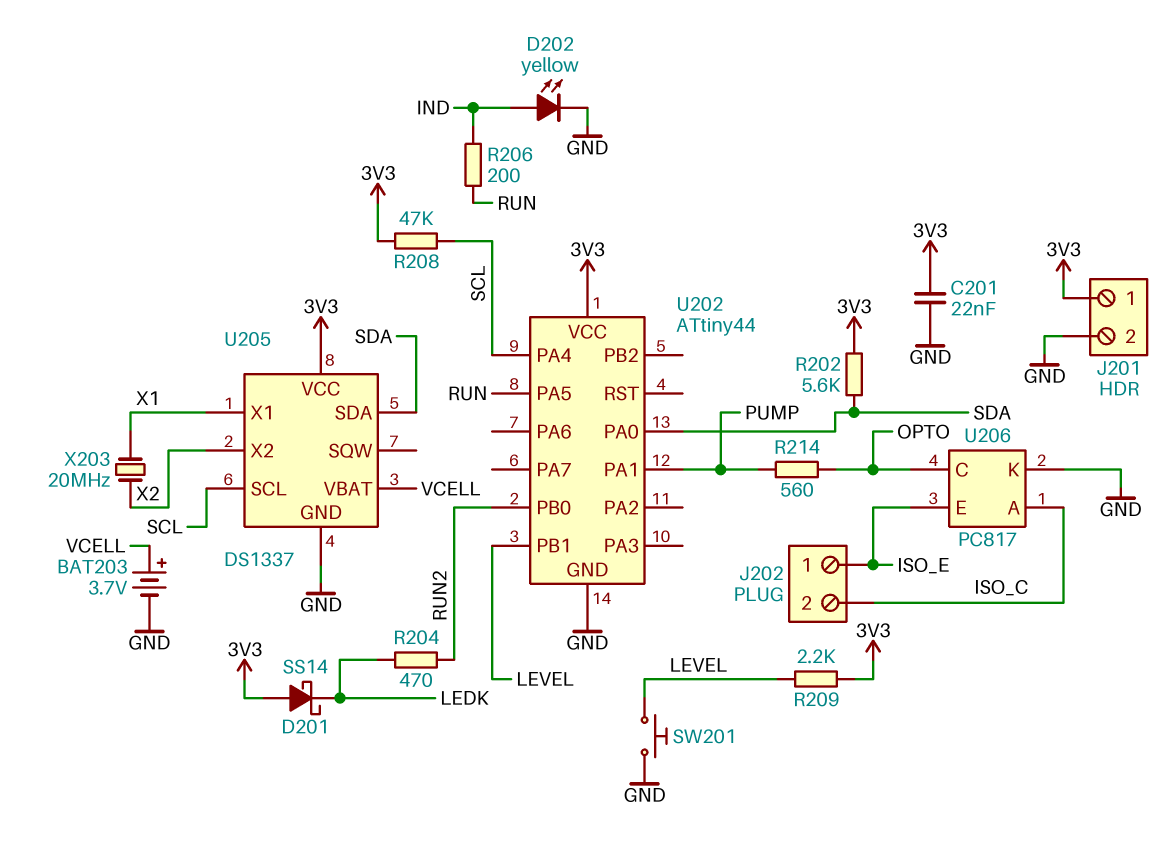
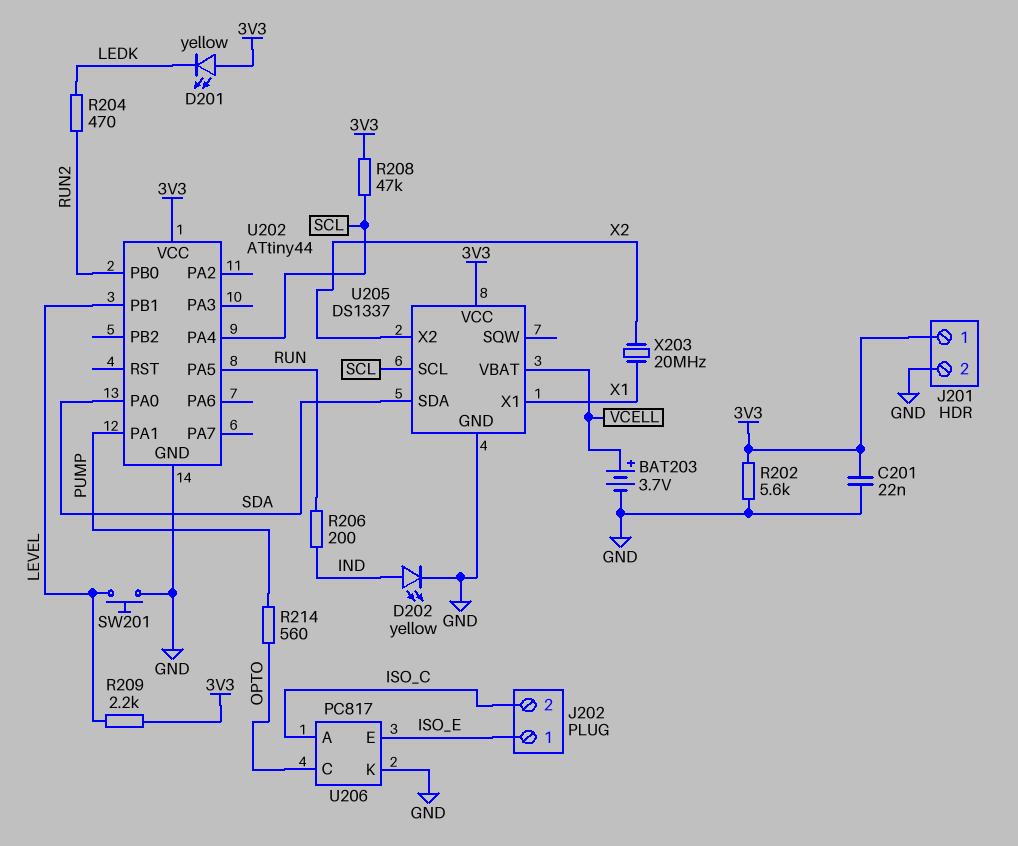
D201: schottky SS14 (A 3V3, K LEDK) -> LED yellow (A 3V3, K LEDK)
R202: 5.6k (3V3, SDA) -> 5.6k (3V3, GND)

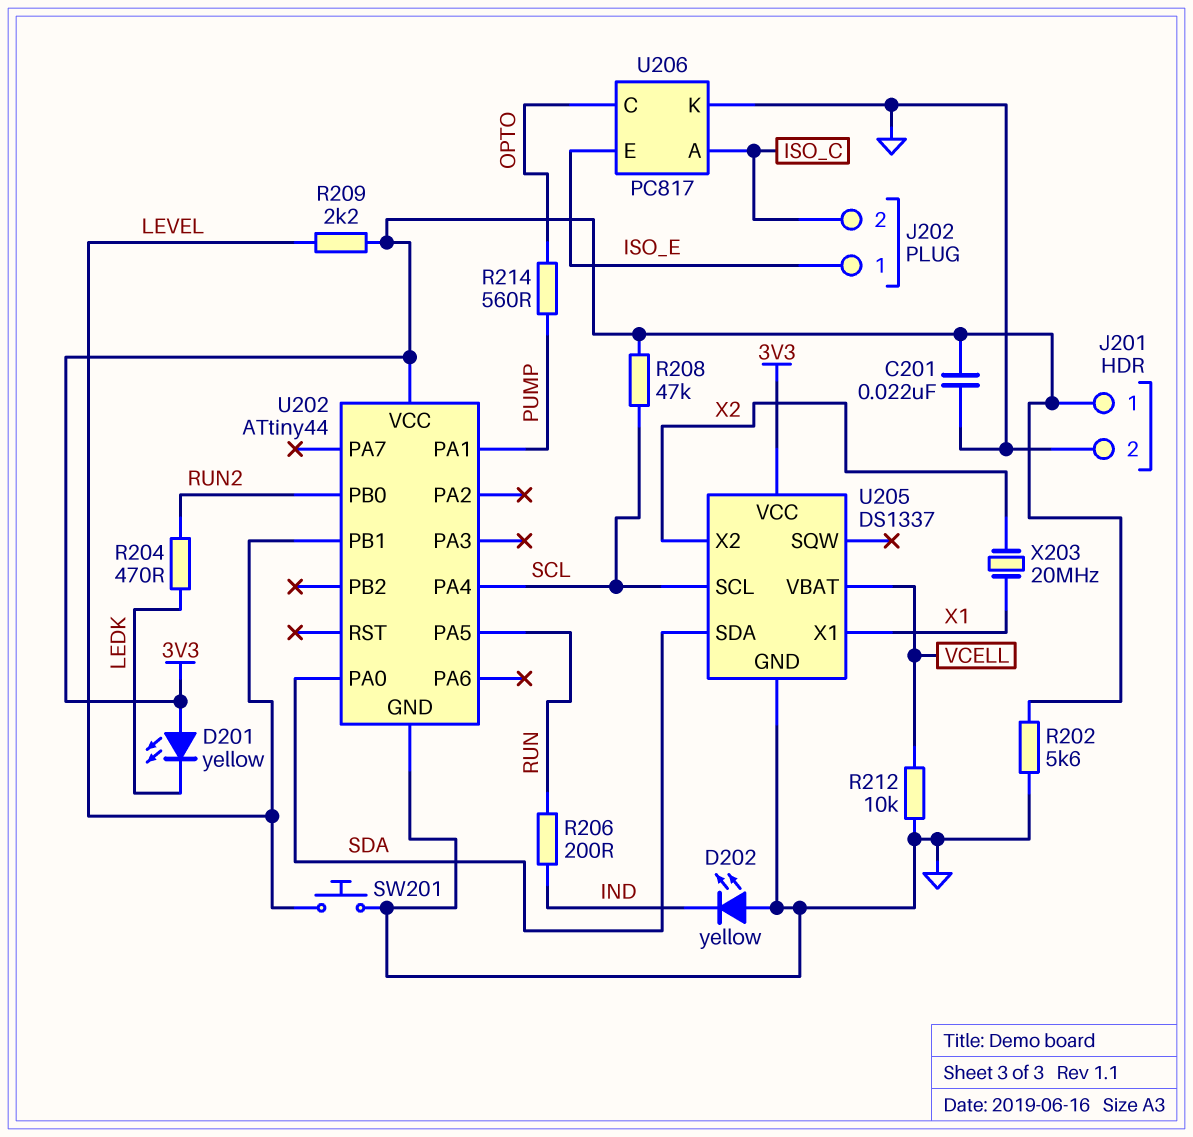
BAT203: 3.7V (plus VCELL, minus GND) -> none
D202: LED yellow (A IND, K GND) -> LED yellow (A GND, K IND)
R212: none -> 10k (GND, VCELL)

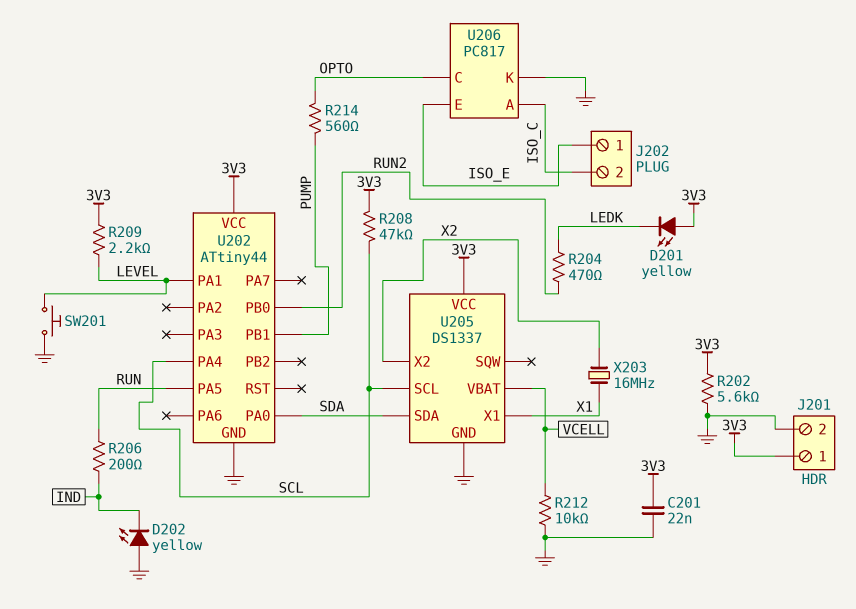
U202 pin PA1: PUMP -> LEVEL
U202 pin PB1: LEVEL -> PUMP
X203: 20MHz (X1, X2) -> 16MHz (X1, X2)

